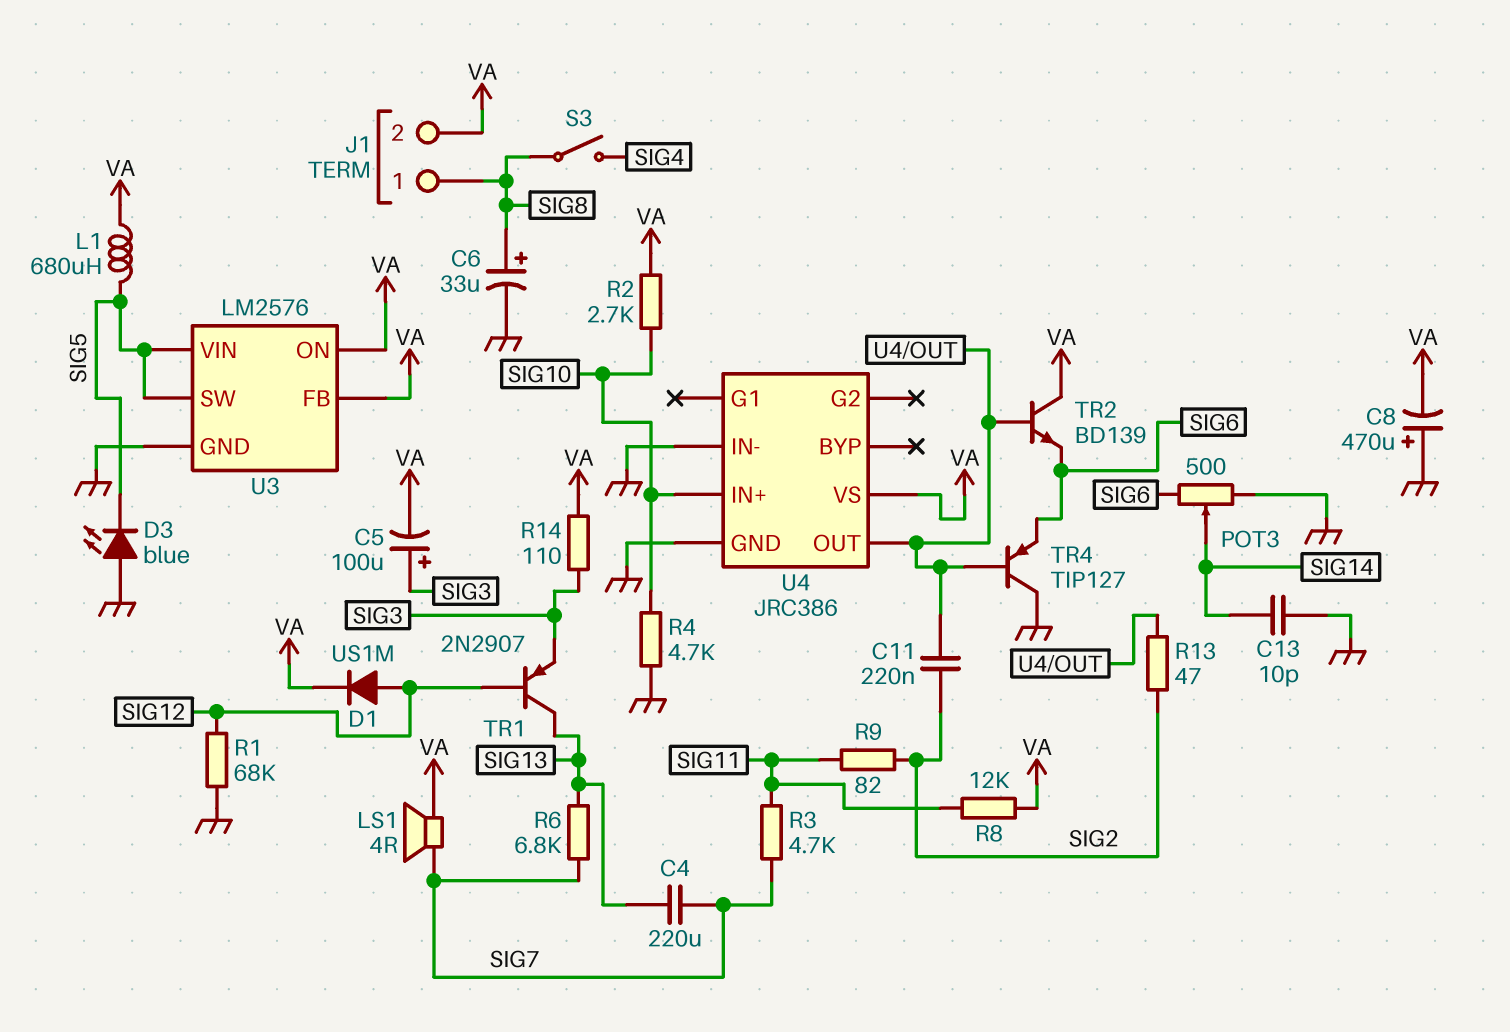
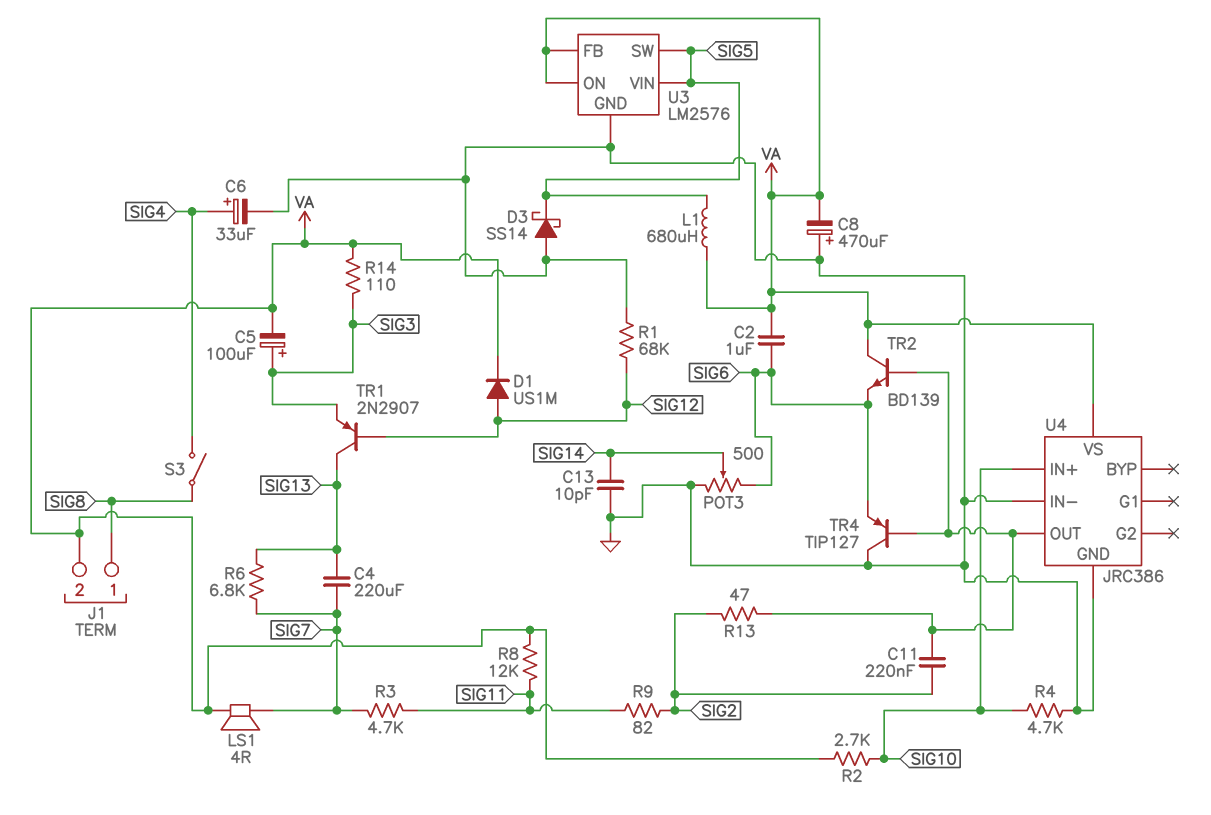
C2: none -> 1uF (SIG6, VA)
C6: 33uF (plus SIG8, minus GND) -> 33uF (plus SIG4, minus GND)
D3: LED blue (A GND, K SIG5) -> schottky SS14 (A GND, K SIG5)

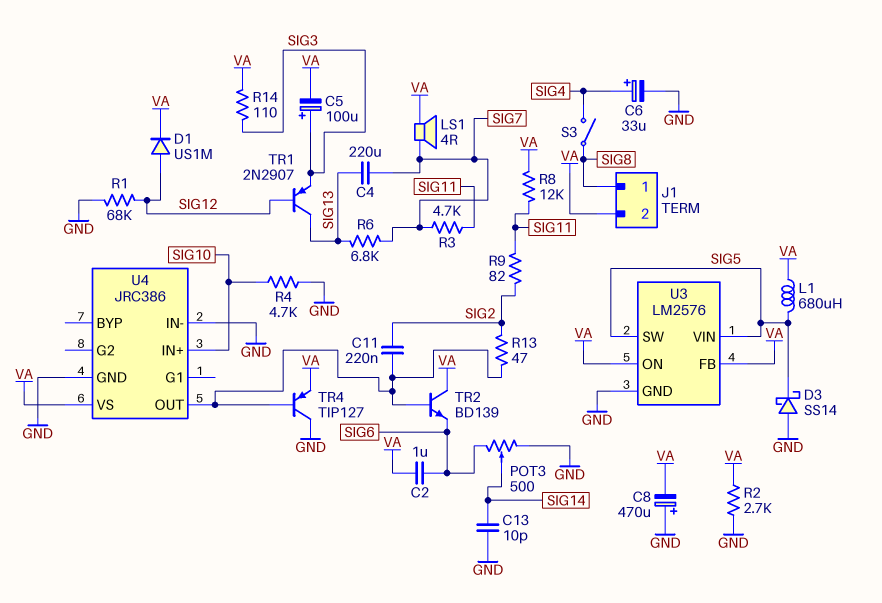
R2: 2.7k (SIG10, VA) -> 2.7k (GND, VA)
TR4: PNP TIP127 (B U4/OUT, C GND, E SIG6) -> PNP TIP127 (B U4/OUT, C GND, E VA)

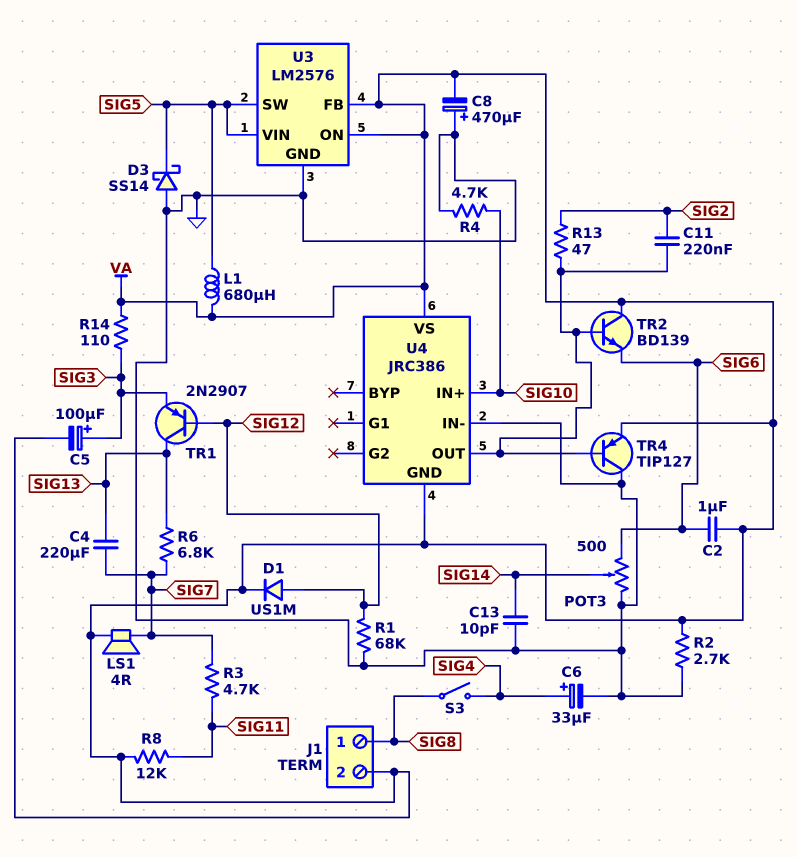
R9: 82 (SIG2, SIG11) -> none
U4 pin GND: GND -> VA

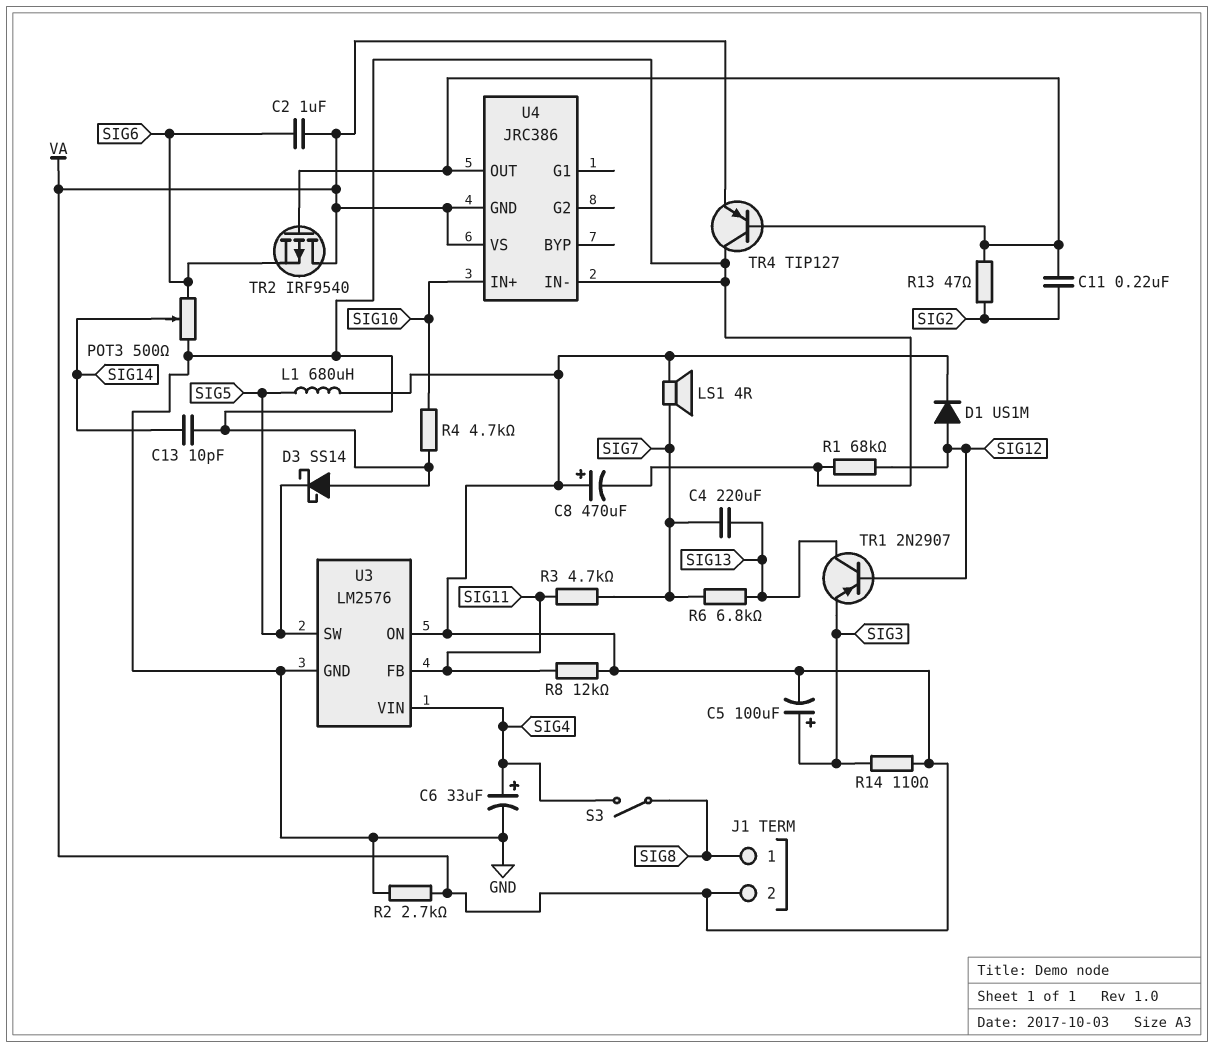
C8: 470uF (plus GND, minus VA) -> 470uF (plus VA, minus GND)
TR2: NPN BD139 (B U4/OUT, C VA, E SIG6) -> PMOS IRF9540 (G U4/OUT, D VA, S SIG6)
U3 pin FB: VA -> SIG11
U3 pin VIN: SIG5 -> SIG4

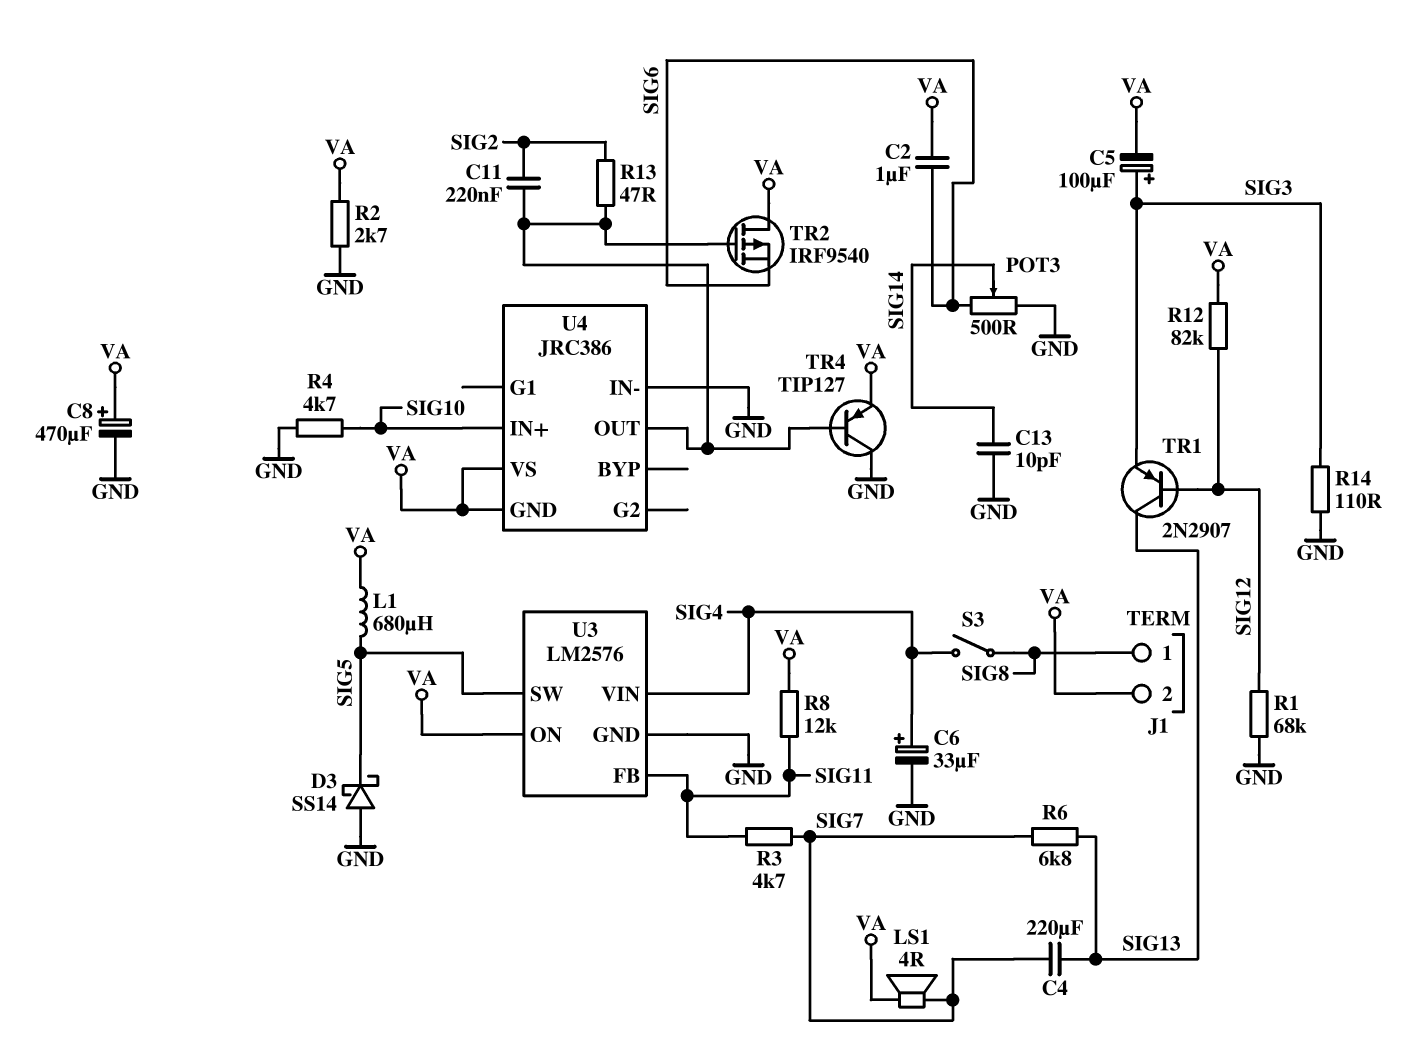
D1: diode US1M (A SIG12, K VA) -> none
R12: none -> 82k (SIG12, VA)
R14: 110 (SIG3, VA) -> 110 (GND, SIG3)

